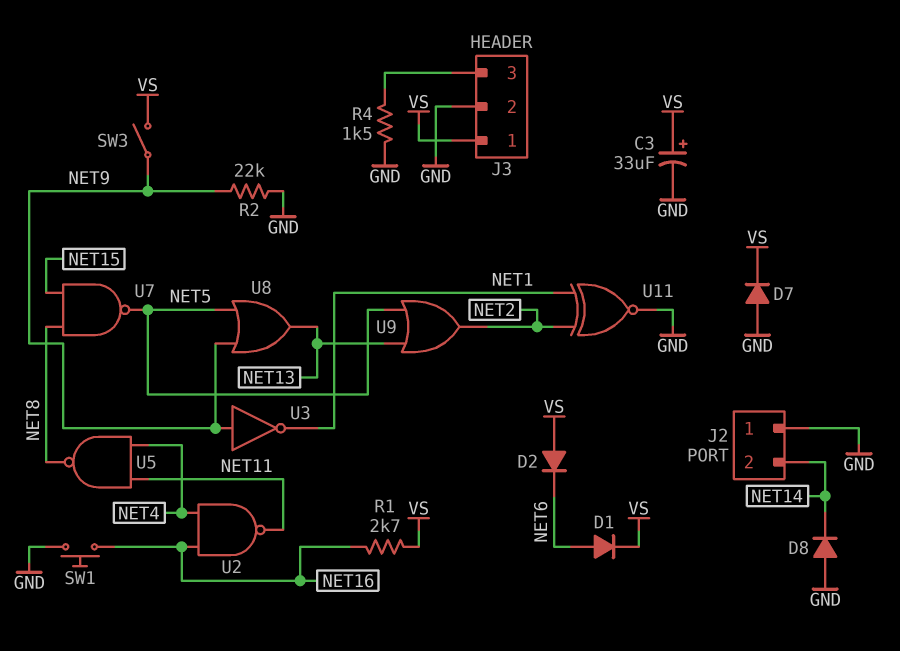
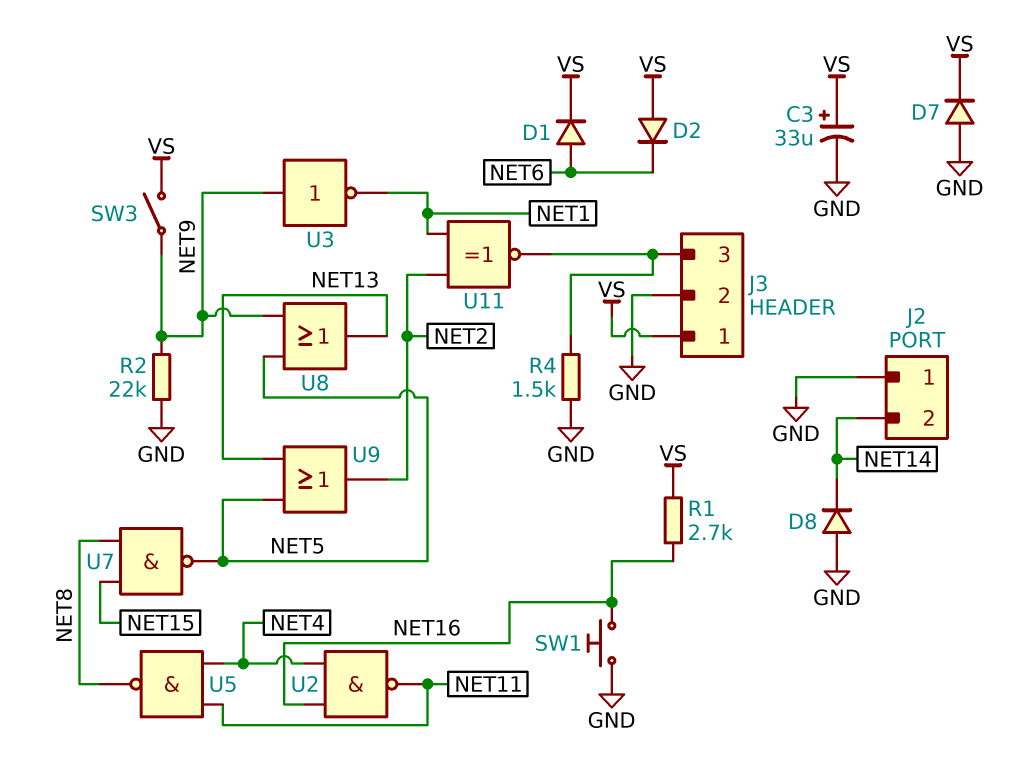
U11: XNOR (in NET1, in NET2, out GND) -> XNOR (in NET1, in NET2, out J3/3)

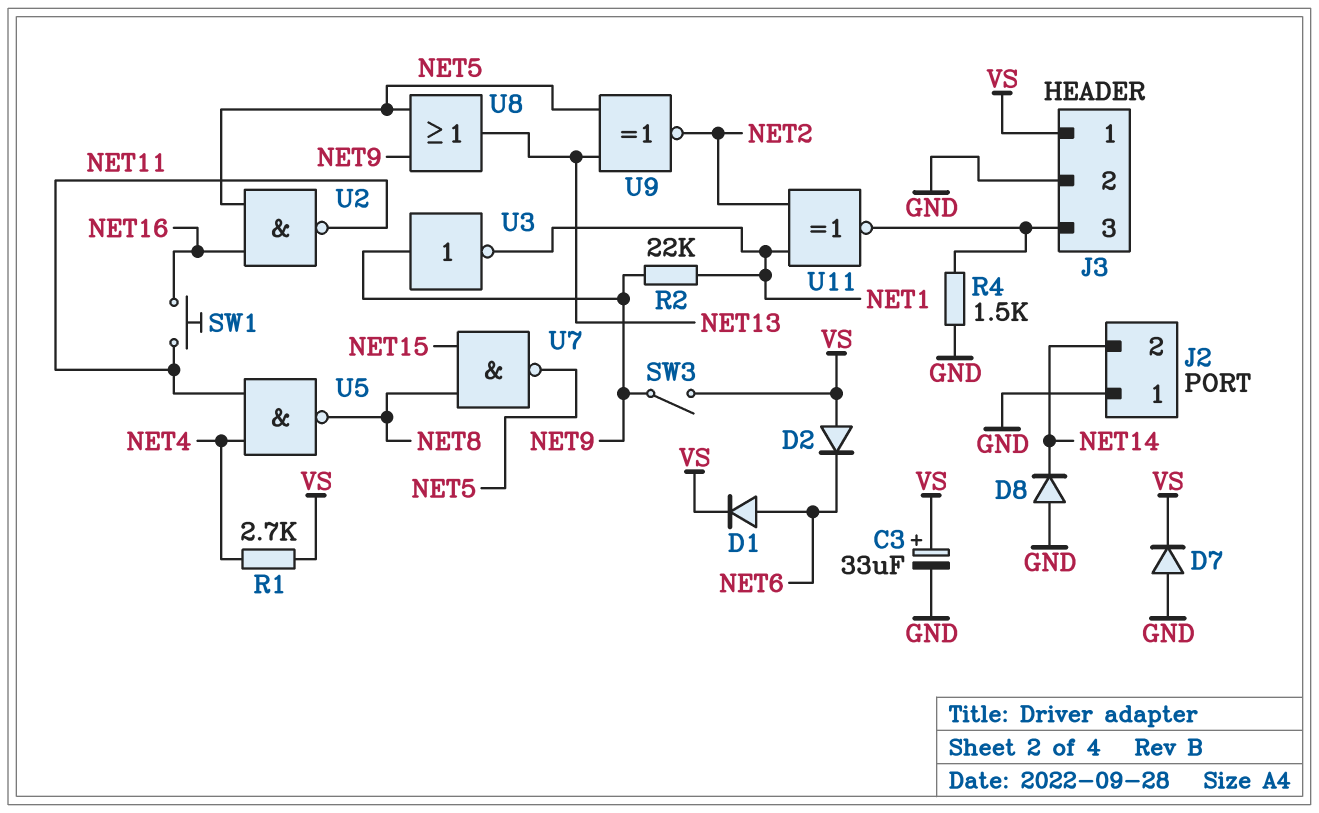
R1: 2.7k (NET16, VS) -> 2.7k (NET4, VS)
R2: 22k (GND, NET9) -> 22k (NET1, NET9)
SW1: button (GND, NET16) -> button (NET11, NET16)
U2: NAND (in NET4, in NET16, out NET11) -> NAND (in NET5, in NET16, out NET11)
U9: OR (in NET5, in NET13, out NET2) -> XNOR (in NET5, in NET13, out NET2)

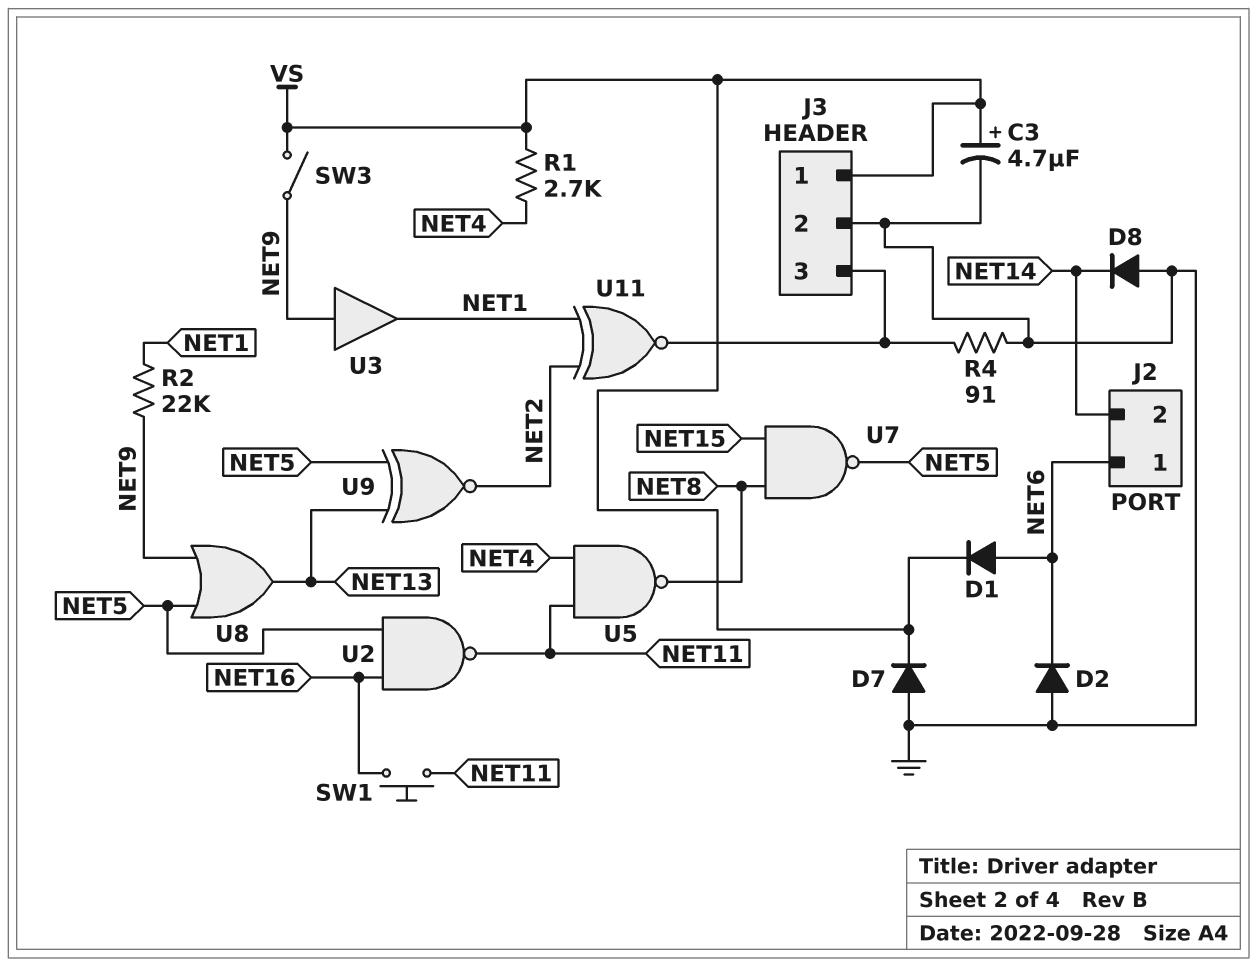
C3: 33uF (plus VS, minus GND) -> 4.7uF (plus VS, minus GND)
D2: diode (A VS, K NET6) -> diode (A GND, K NET6)
J2 pin 1: GND -> NET6
R4: 1.5k (GND, J3/3) -> 91 (GND, J3/3)
U3: NOT (in NET9, out NET1) -> buffer (in NET9, out NET1)

